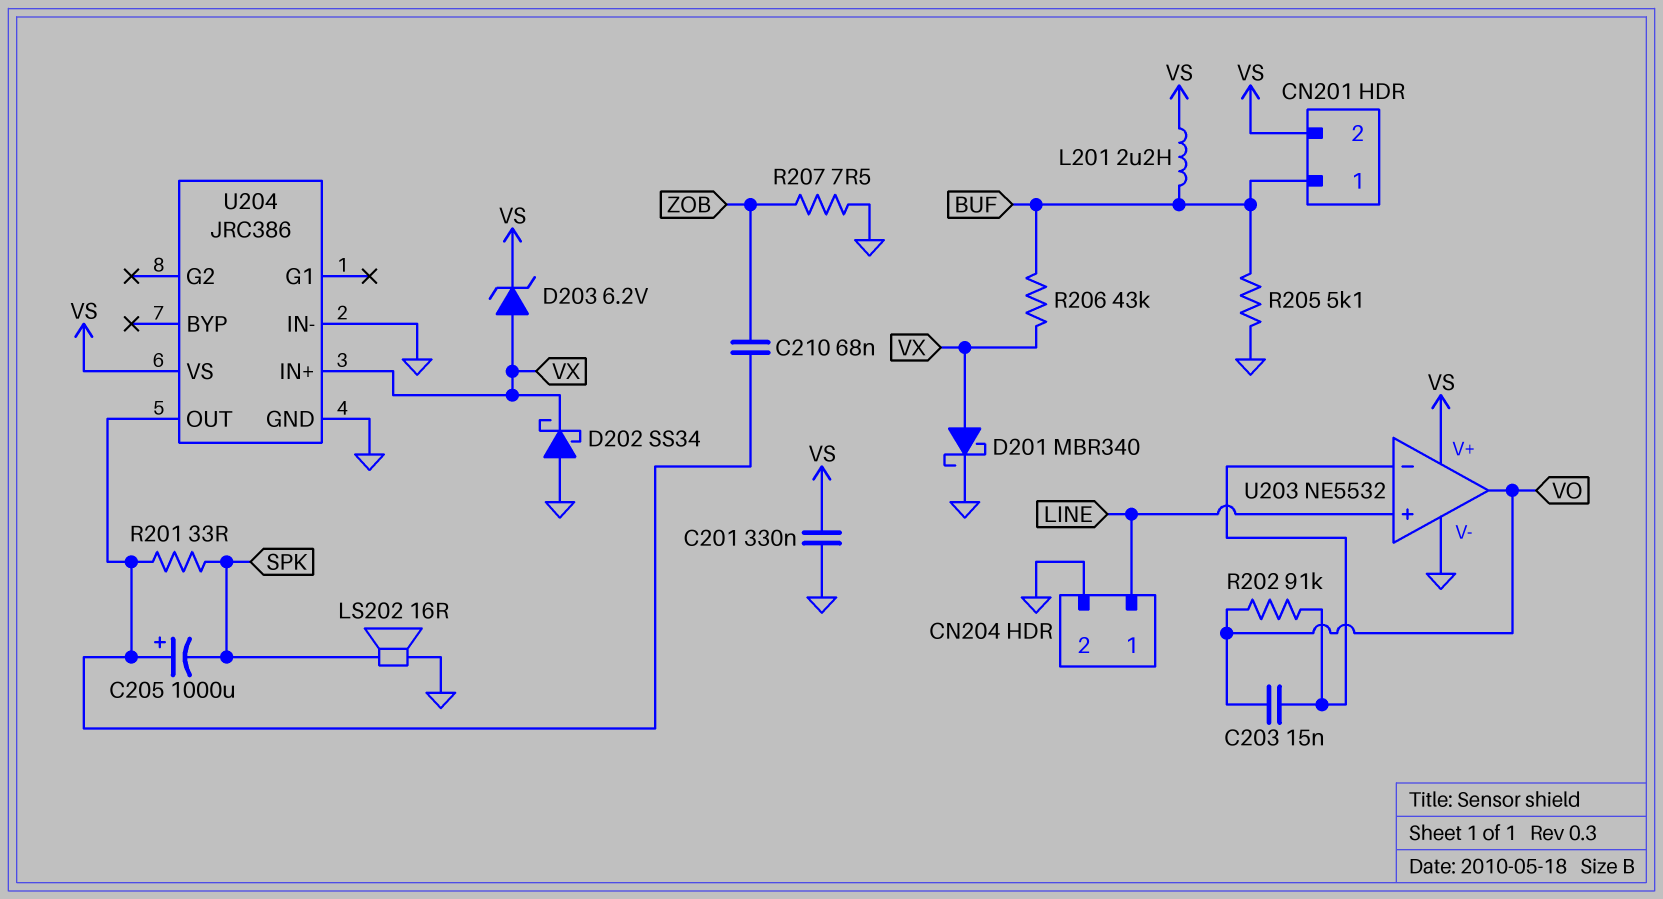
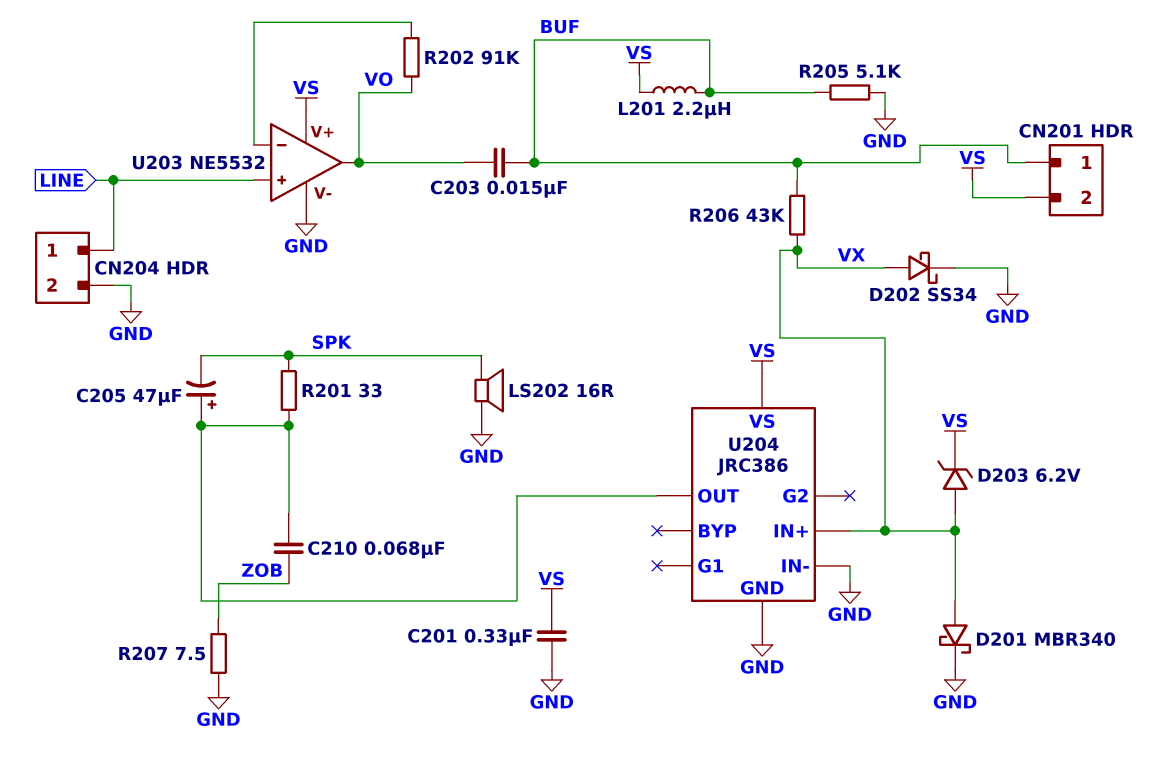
C203: 15nF (U203/in-, VO) -> 15nF (BUF, VO)
C205: 1000uF (plus U204/OUT, minus SPK) -> 47uF (plus U204/OUT, minus SPK)
D202: schottky SS34 (A GND, K VX) -> schottky SS34 (A VX, K GND)

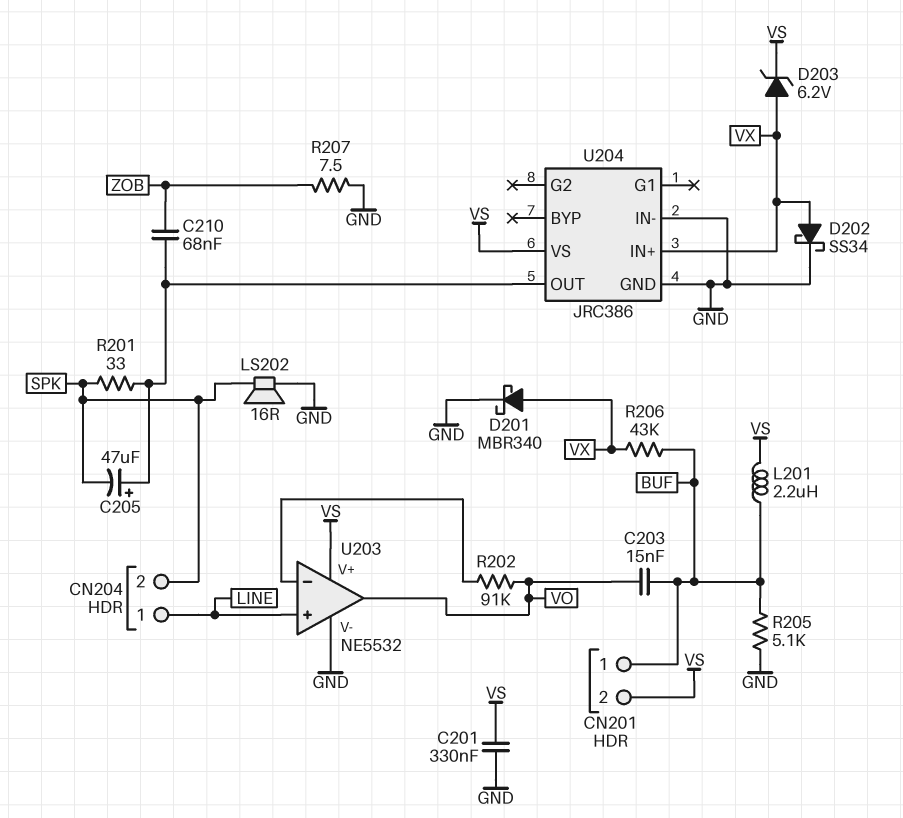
CN204 pin 2: GND -> SPK

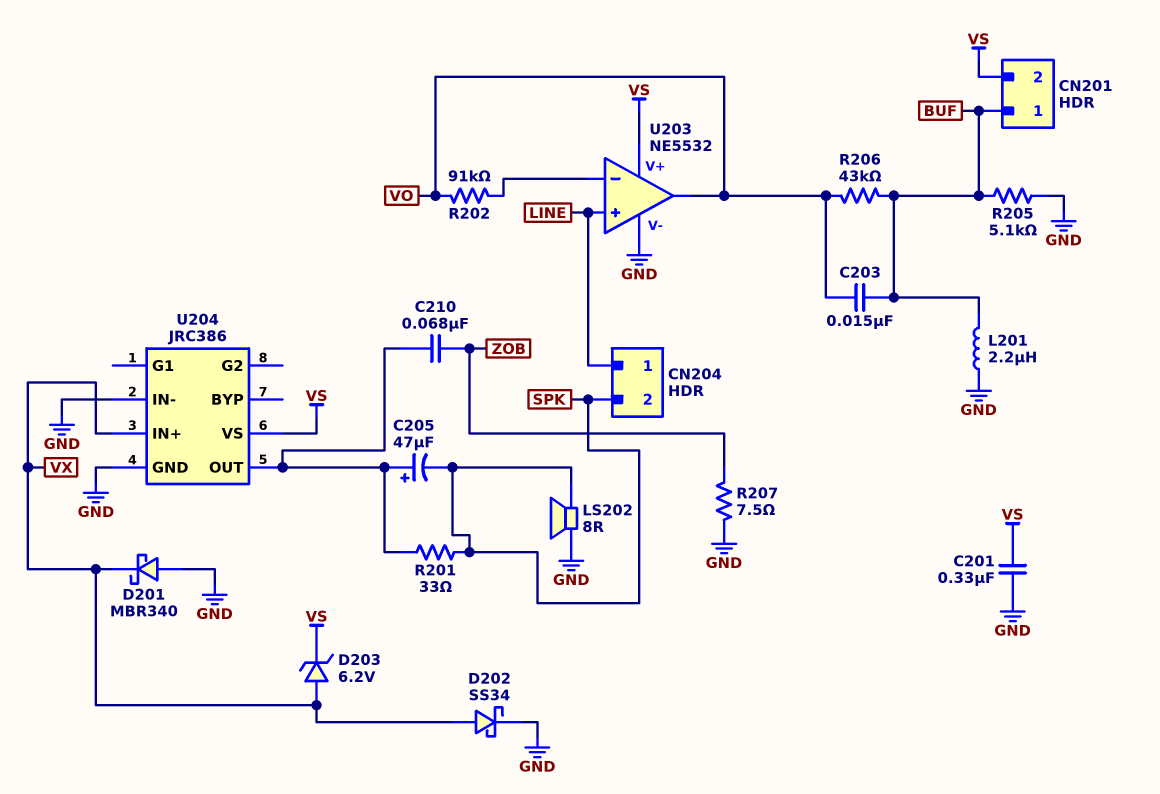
D201: schottky MBR340 (A VX, K GND) -> schottky MBR340 (A GND, K VX)
L201: 2.2uH (BUF, VS) -> 2.2uH (BUF, GND)
LS202: speaker 16R (GND, SPK) -> speaker 8R (GND, SPK)
R206: 43k (BUF, VX) -> 43k (BUF, VO)

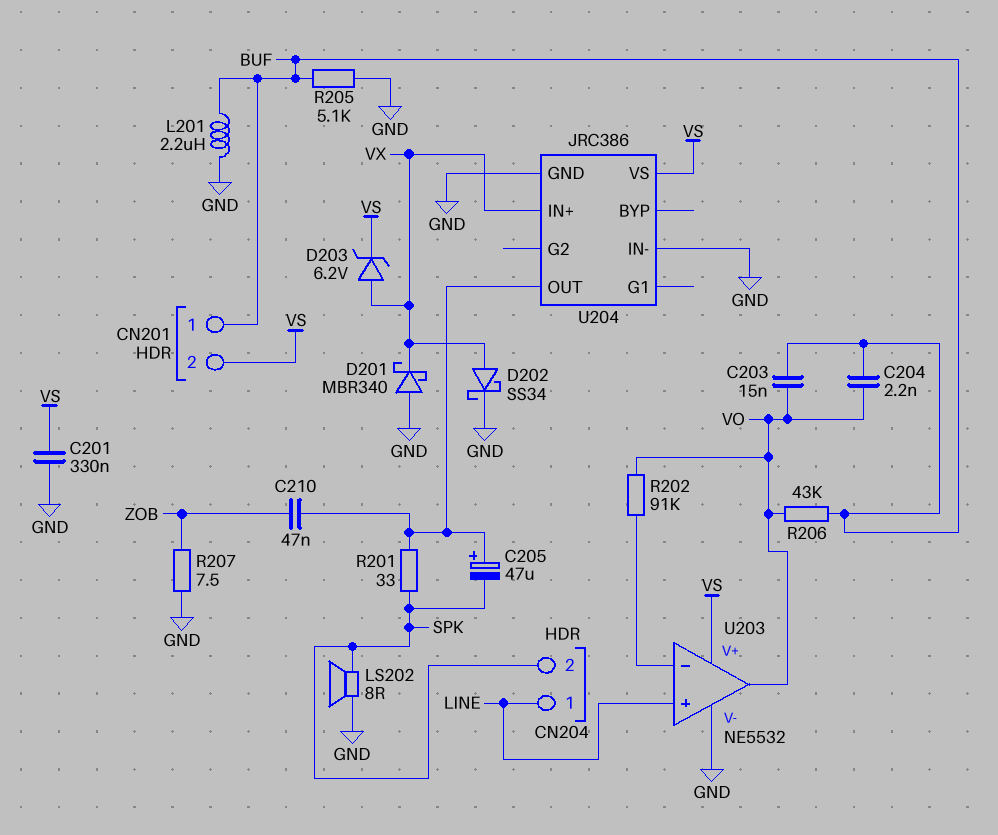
C204: none -> 2.2nF (BUF, VO)
C210: 68nF (U204/OUT, ZOB) -> 47nF (U204/OUT, ZOB)

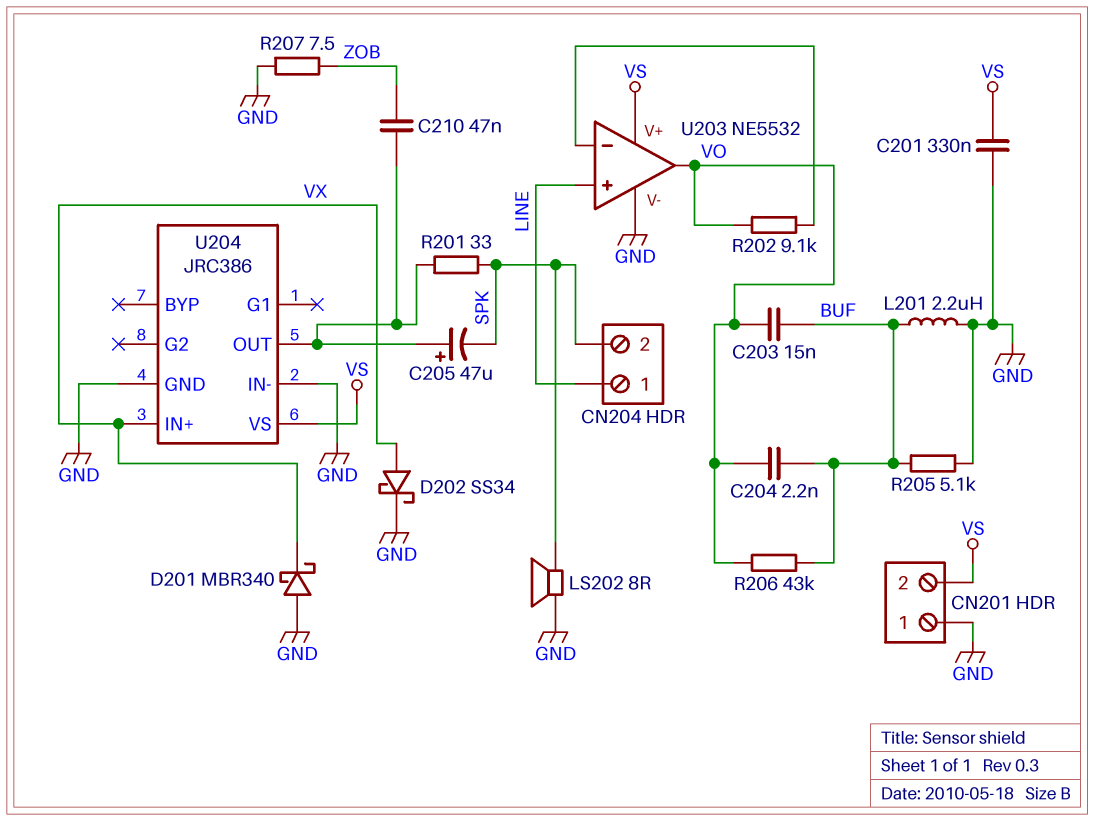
CN201 pin 1: BUF -> GND
D203: zener 6.2V (A VX, K VS) -> none
R202: 91k (U203/in-, VO) -> 9.1k (U203/in-, VO)

